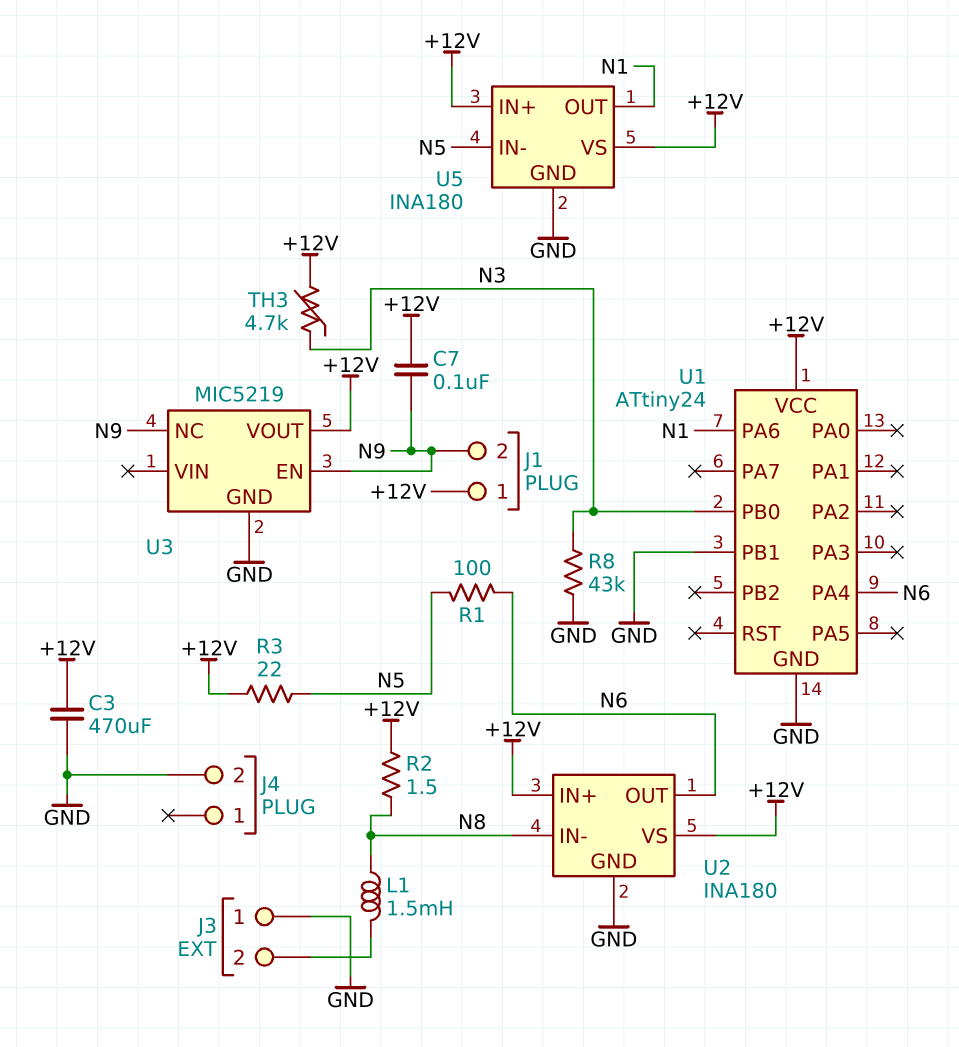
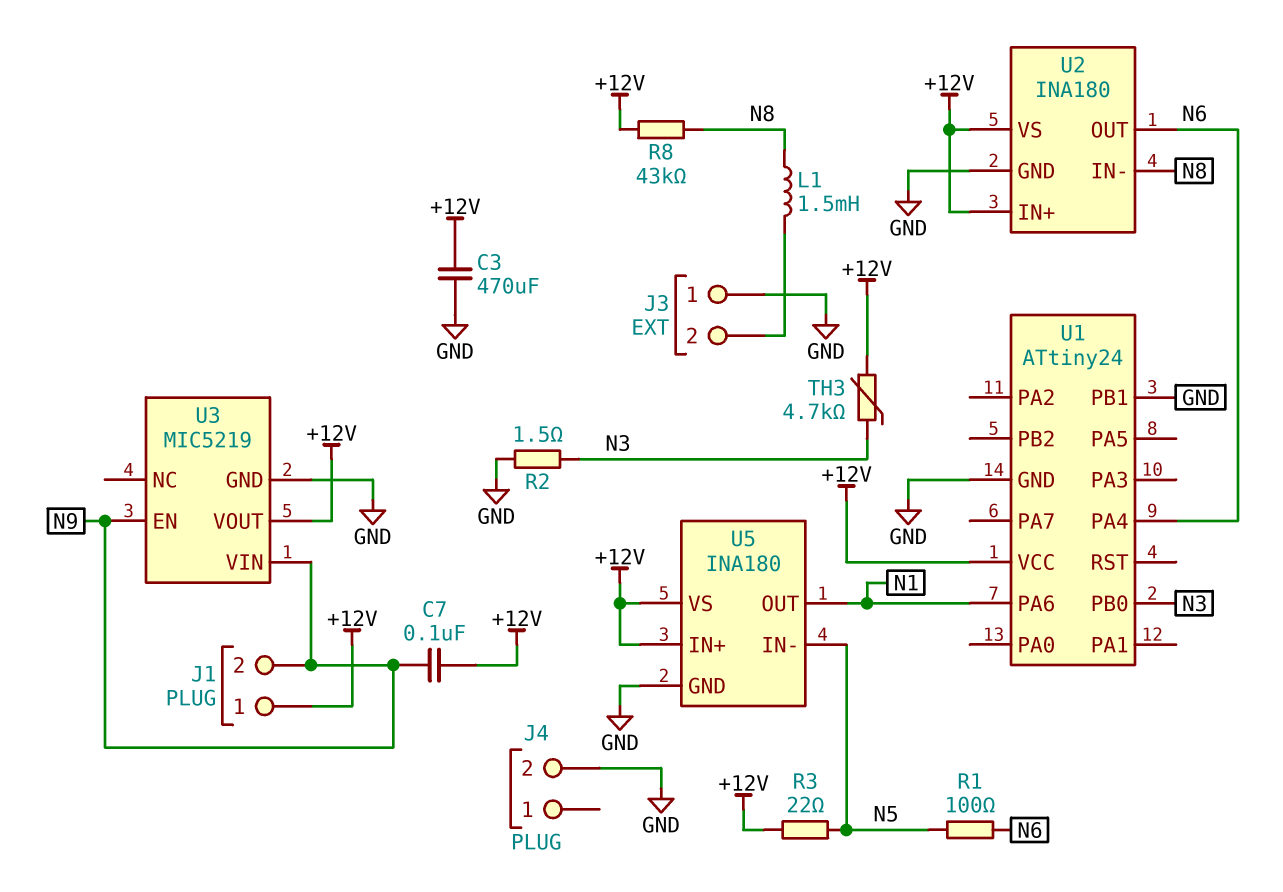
R2: 1.5 (+12V, N8) -> 1.5 (GND, N3)
R8: 43k (GND, N3) -> 43k (+12V, N8)
U3 pin NC: N9 -> none
U3 pin VIN: none -> N9

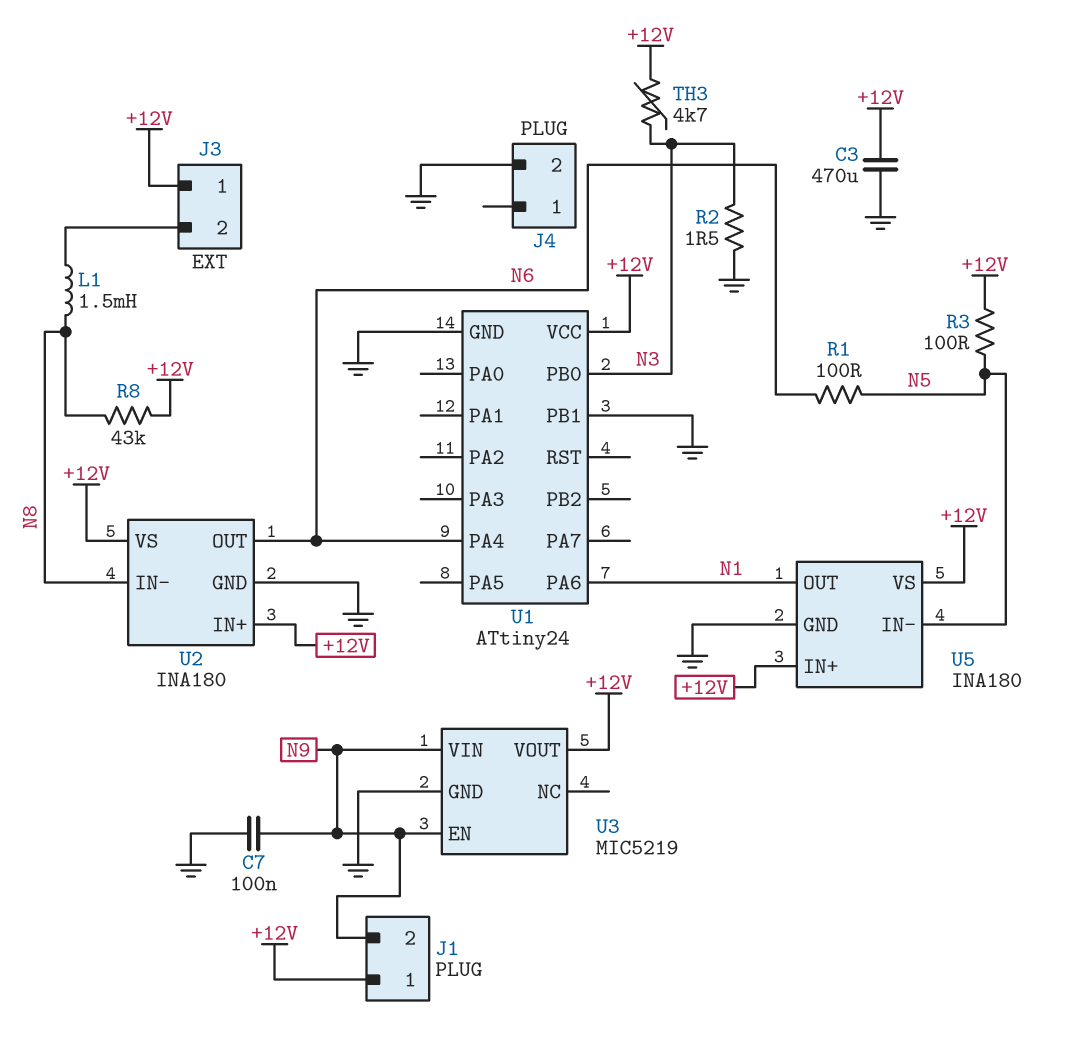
C7: 100nF (+12V, N9) -> 100nF (GND, N9)
J3 pin 1: GND -> +12V
R3: 22 (+12V, N5) -> 100 (+12V, N5)

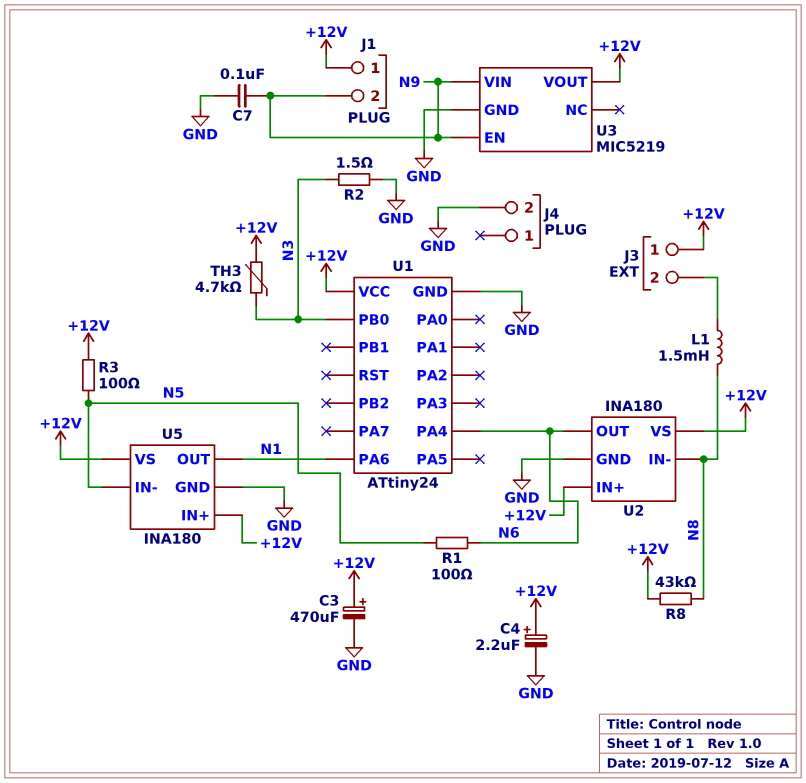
C3: 470uF (+12V, GND) -> 470uF (plus +12V, minus GND)
C4: none -> 2.2uF (plus +12V, minus GND)
U1 pin PB1: GND -> none

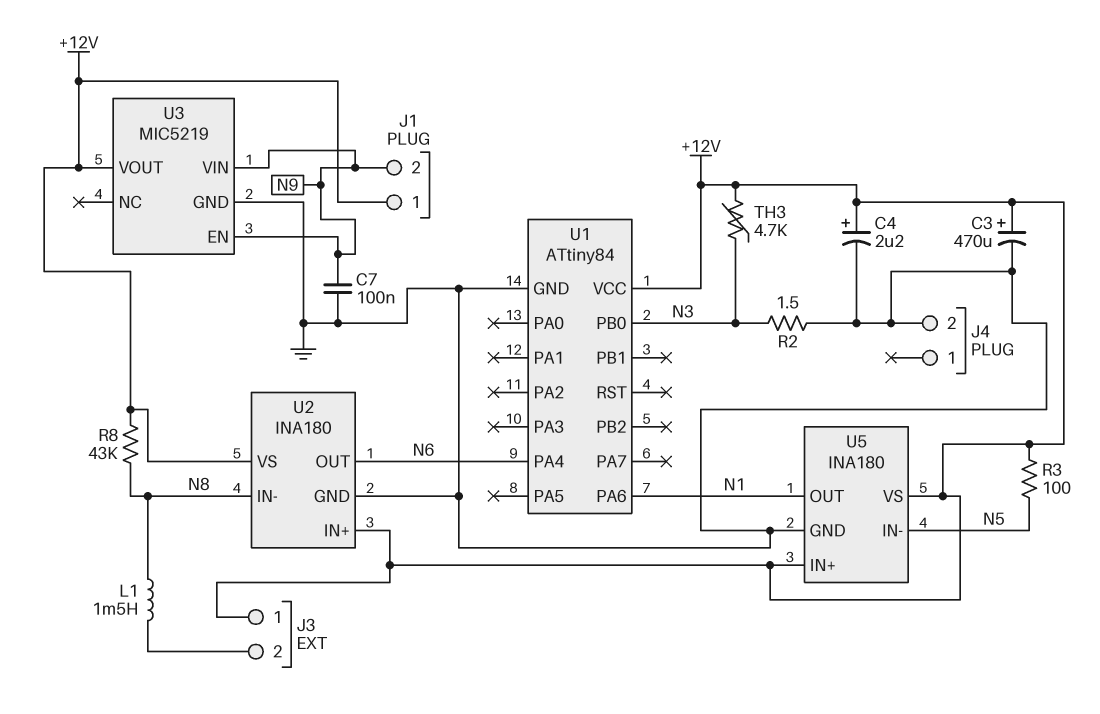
R1: 100 (N5, N6) -> none
U1: ATtiny24 -> ATtiny84

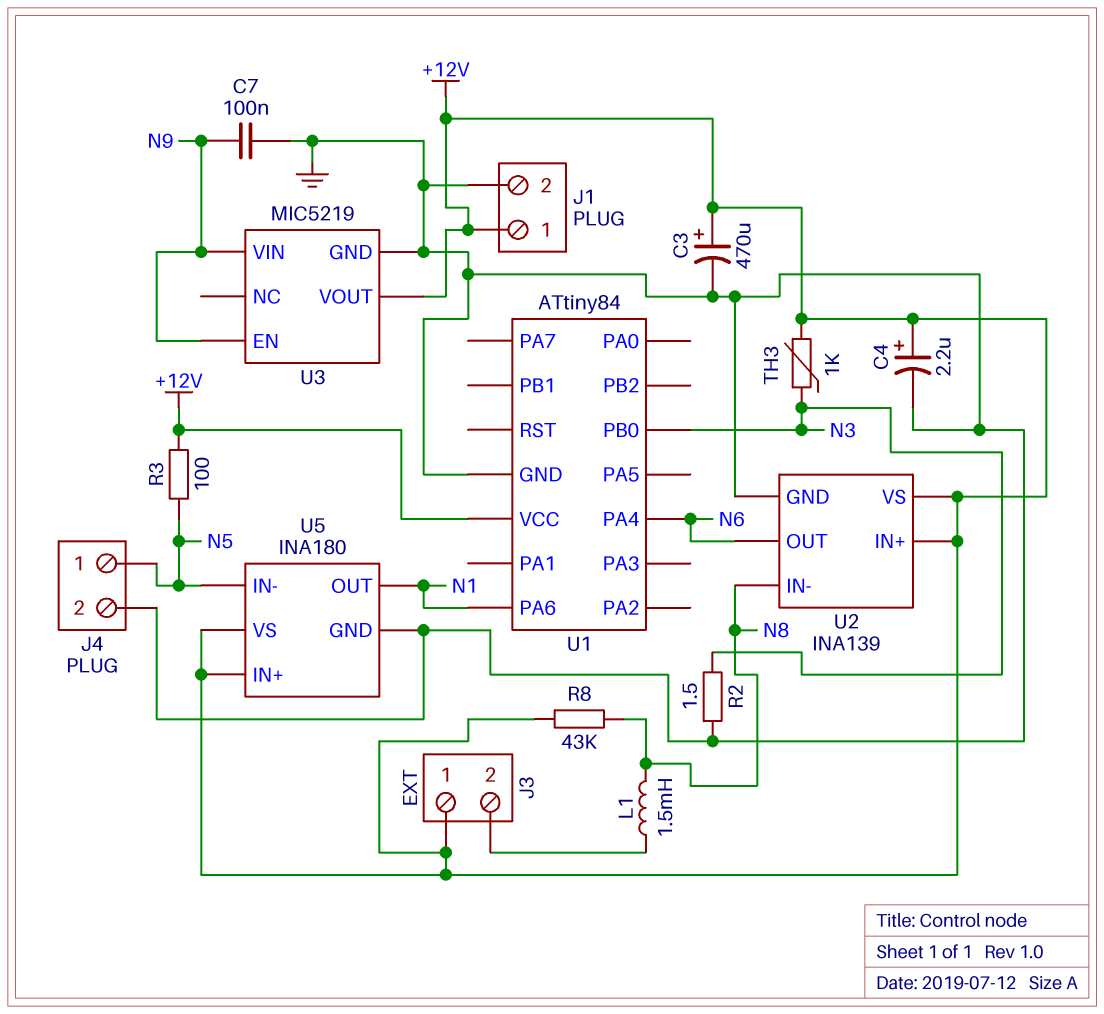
J1 pin 2: N9 -> GND
J4 pin 1: none -> N5
TH3: 4.7k (+12V, N3) -> 1k (+12V, N3)
U2: INA180 -> INA139

